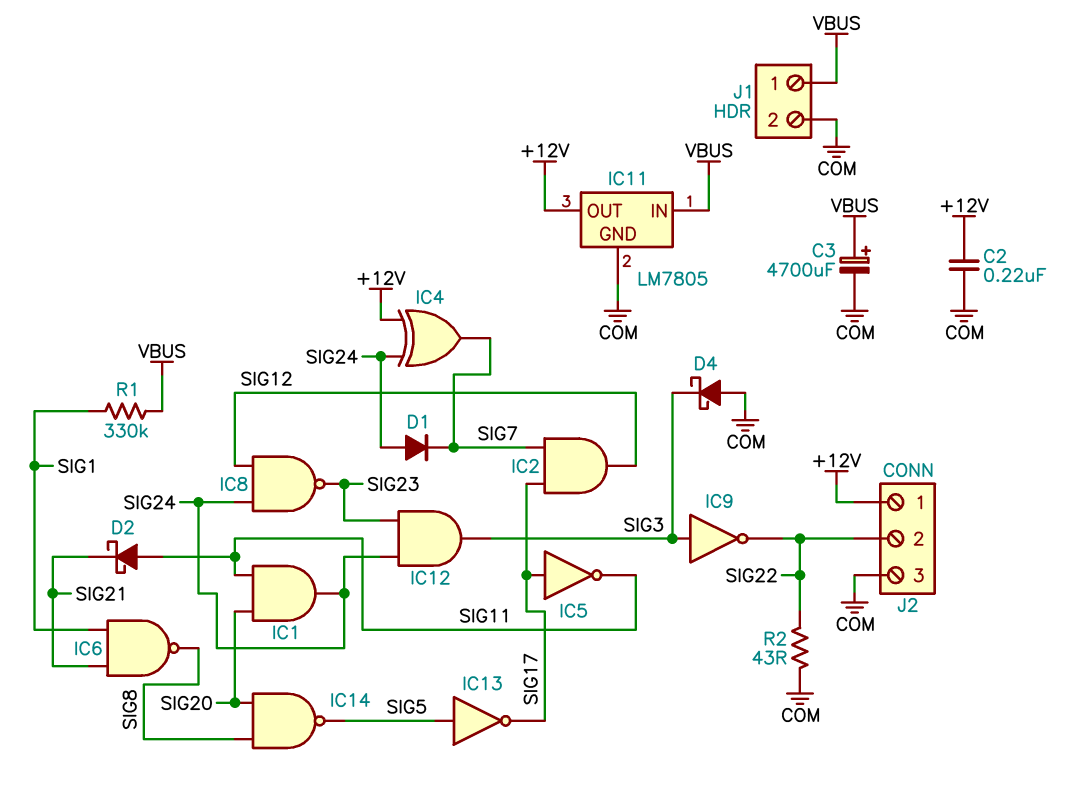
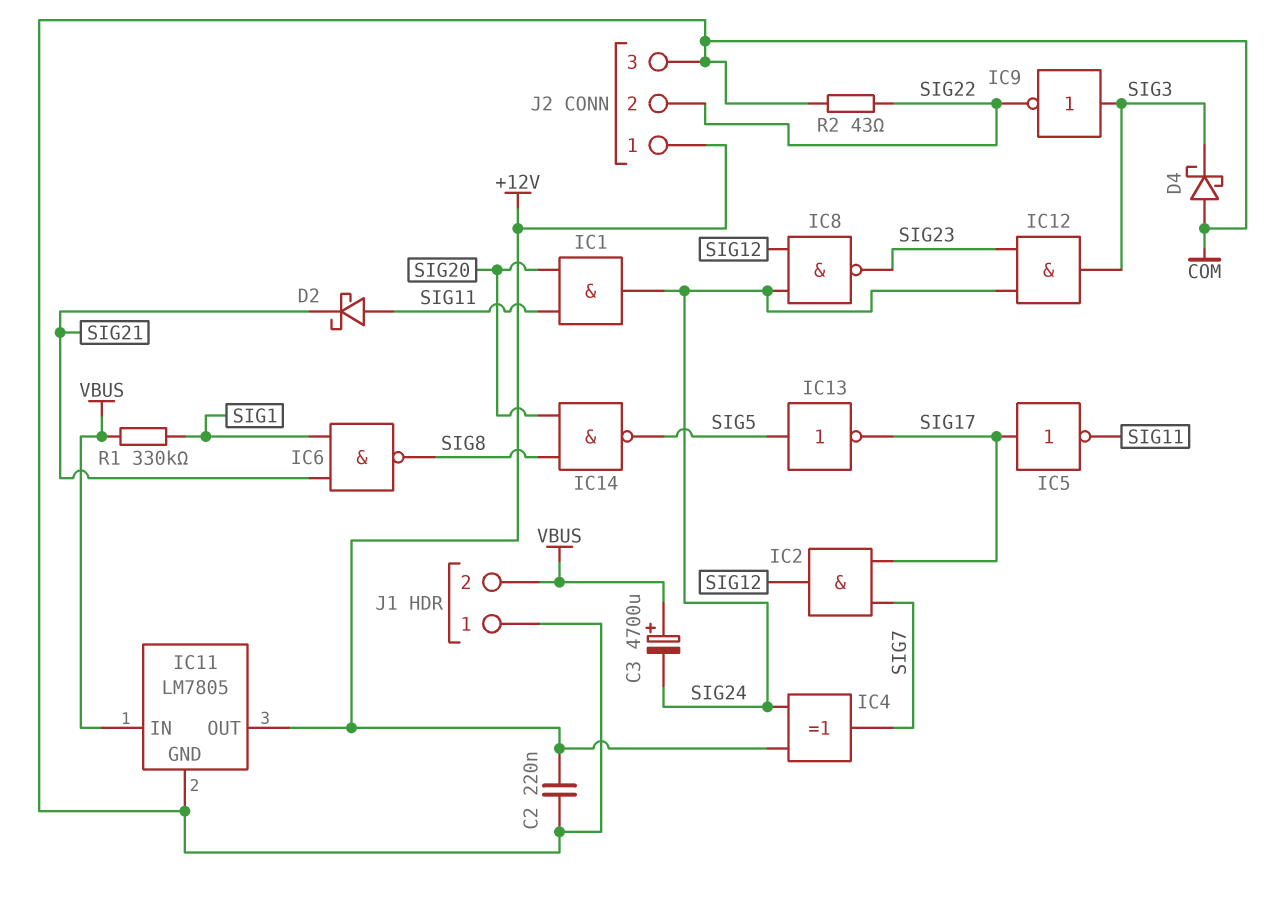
C3: 4700uF (plus VBUS, minus COM) -> 4700uF (plus VBUS, minus SIG24)
D1: diode (A SIG24, K SIG7) -> none
J1 pin 1: VBUS -> COM
J1 pin 2: COM -> VBUS

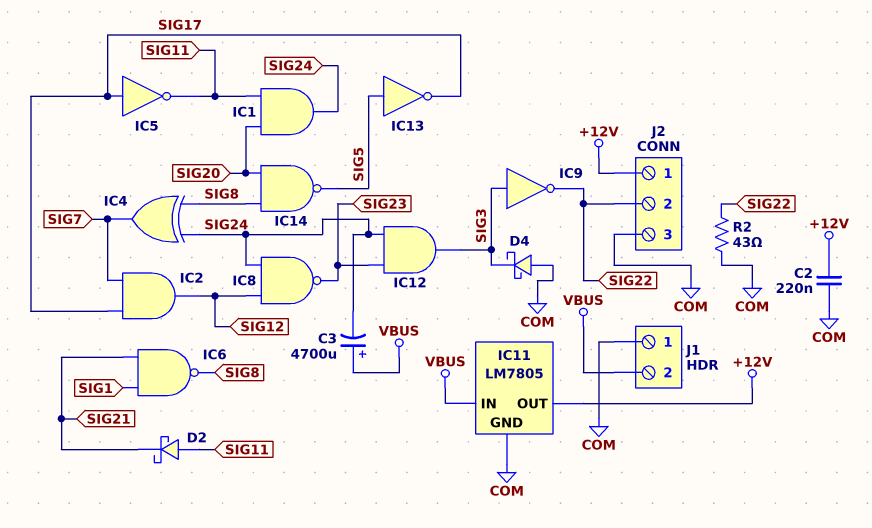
IC4: XOR (in +12V, in SIG24, out SIG7) -> XOR (in SIG8, in SIG24, out SIG7)
R1: 330k (SIG1, VBUS) -> none

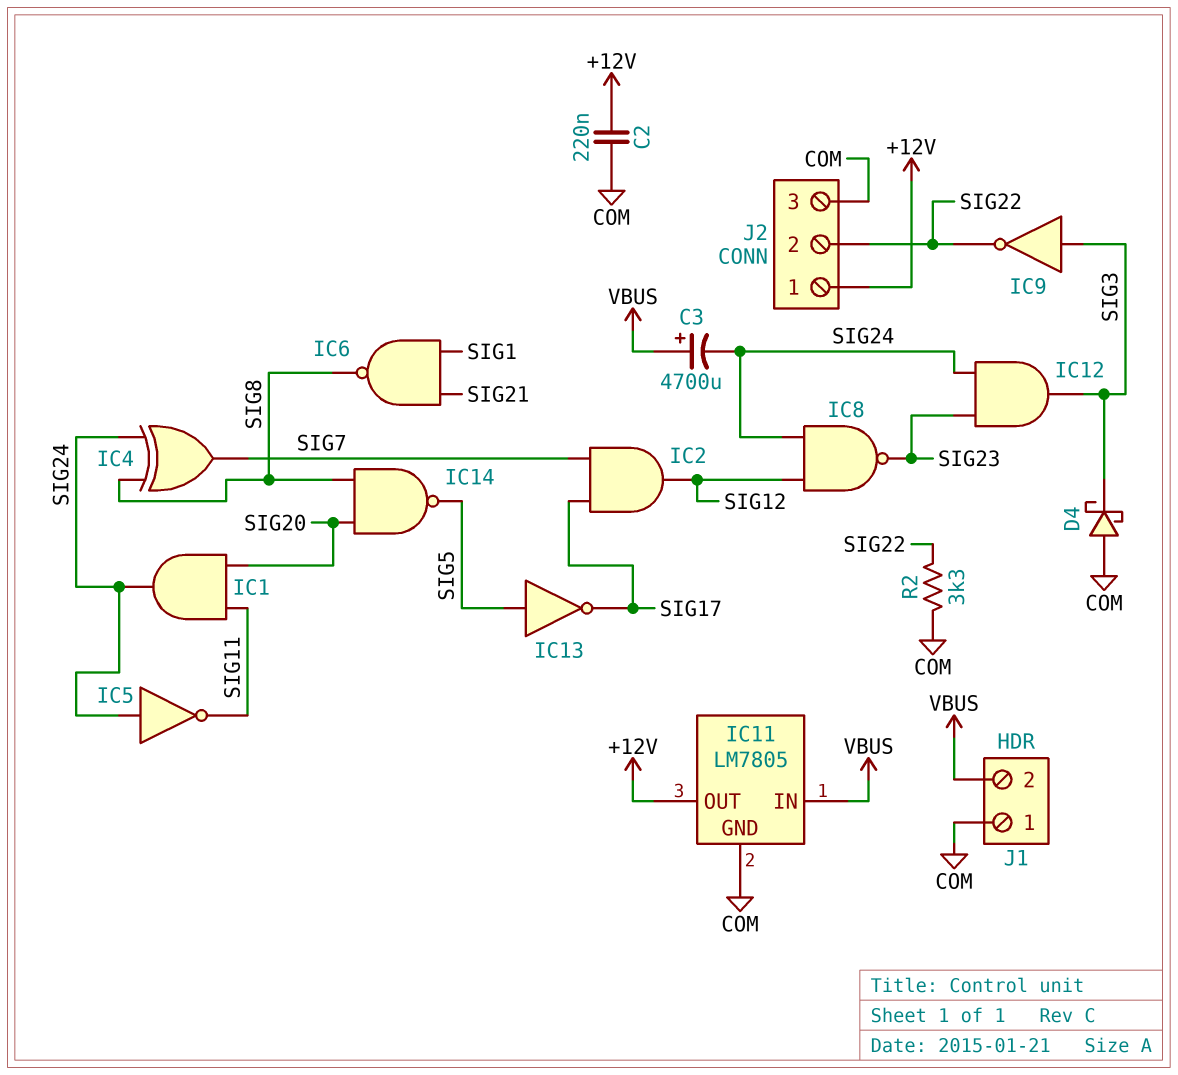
D2: schottky (A SIG11, K SIG21) -> none
IC5: NOT (in SIG17, out SIG11) -> NOT (in SIG24, out SIG11)
R2: 43 (COM, SIG22) -> 3.3k (COM, SIG22)

